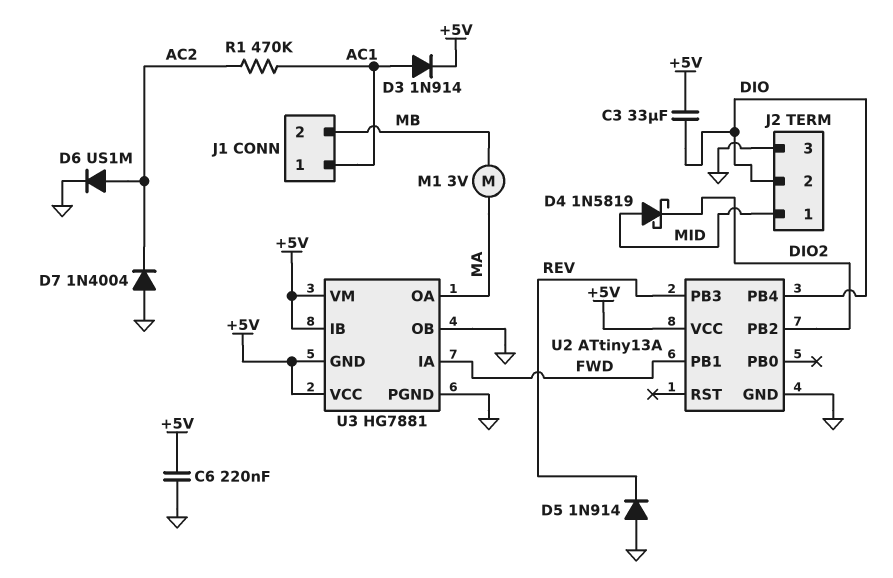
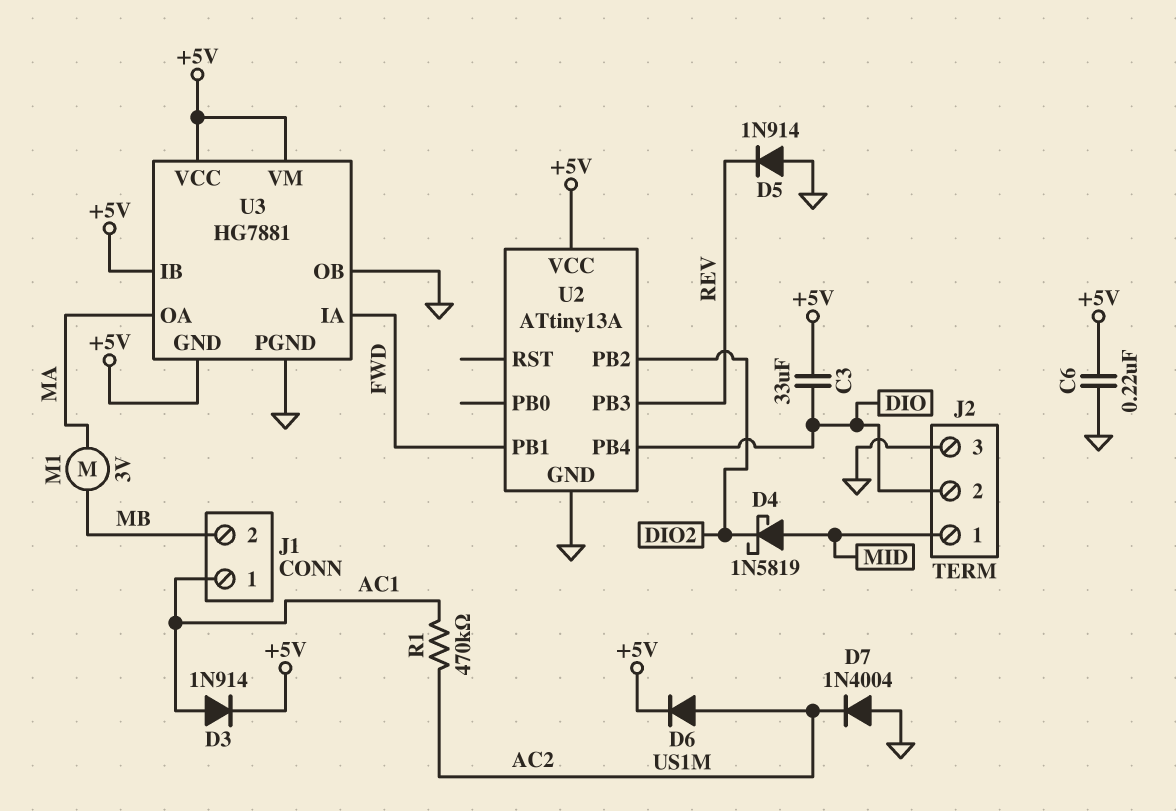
D6: diode US1M (A AC2, K GND) -> diode US1M (A AC2, K +5V)

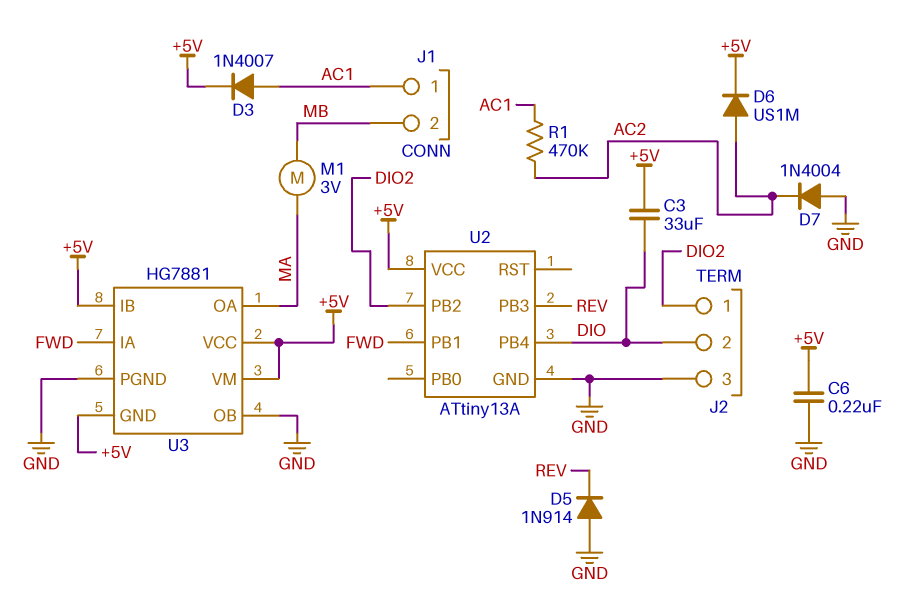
D3: diode 1N914 (A AC1, K +5V) -> diode 1N4007 (A AC1, K +5V)
D4: schottky 1N5819 (A MID, K DIO2) -> none
J2 pin 1: MID -> DIO2

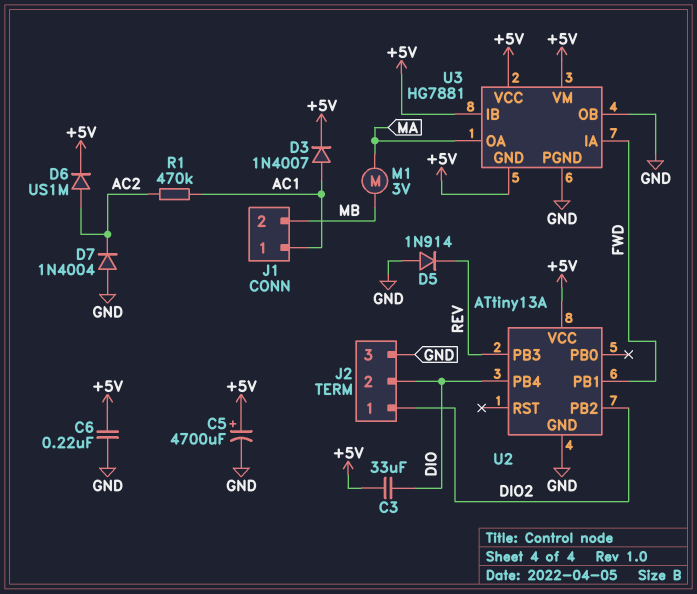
C5: none -> 4700uF (plus +5V, minus GND)

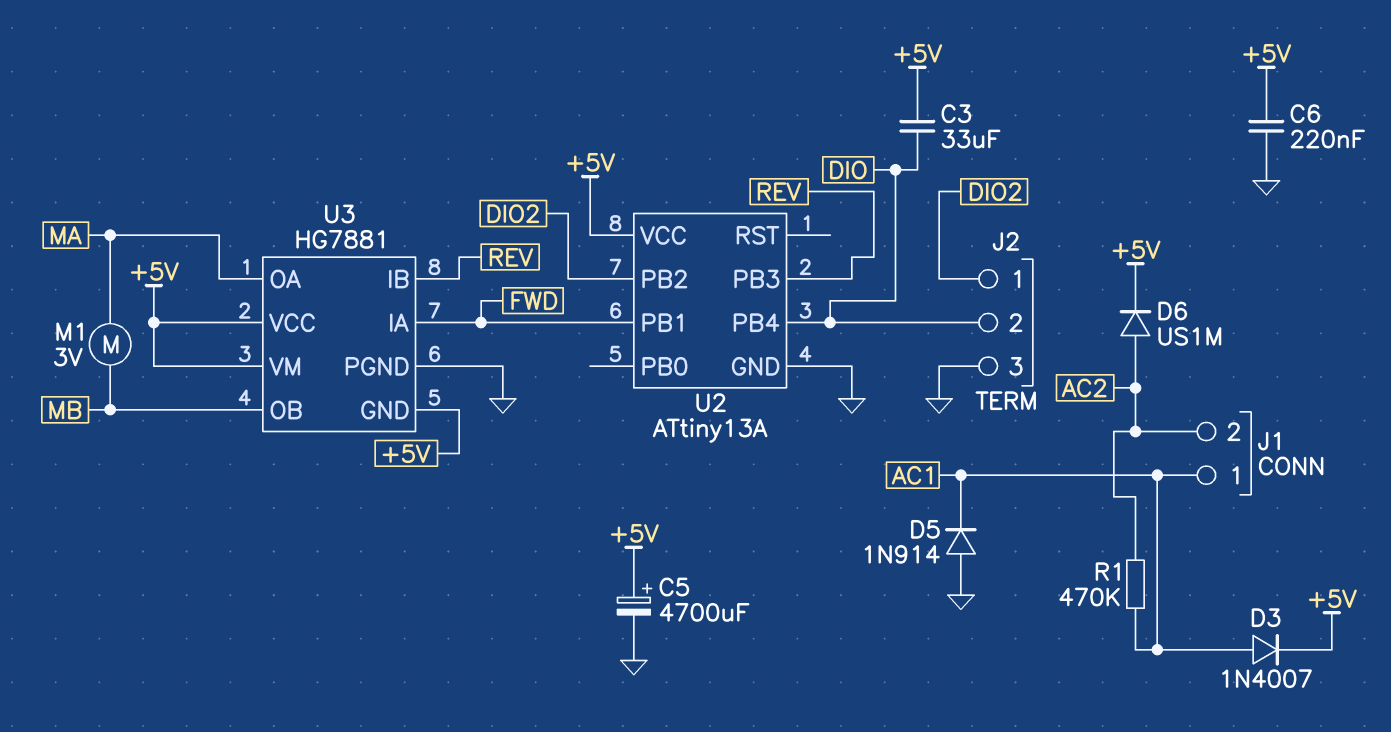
D5: diode 1N914 (A GND, K REV) -> diode 1N914 (A GND, K AC1)
D7: diode 1N4004 (A GND, K AC2) -> none
J1 pin 2: MB -> AC2
U3 pin IB: +5V -> REV
U3 pin OB: GND -> MB

